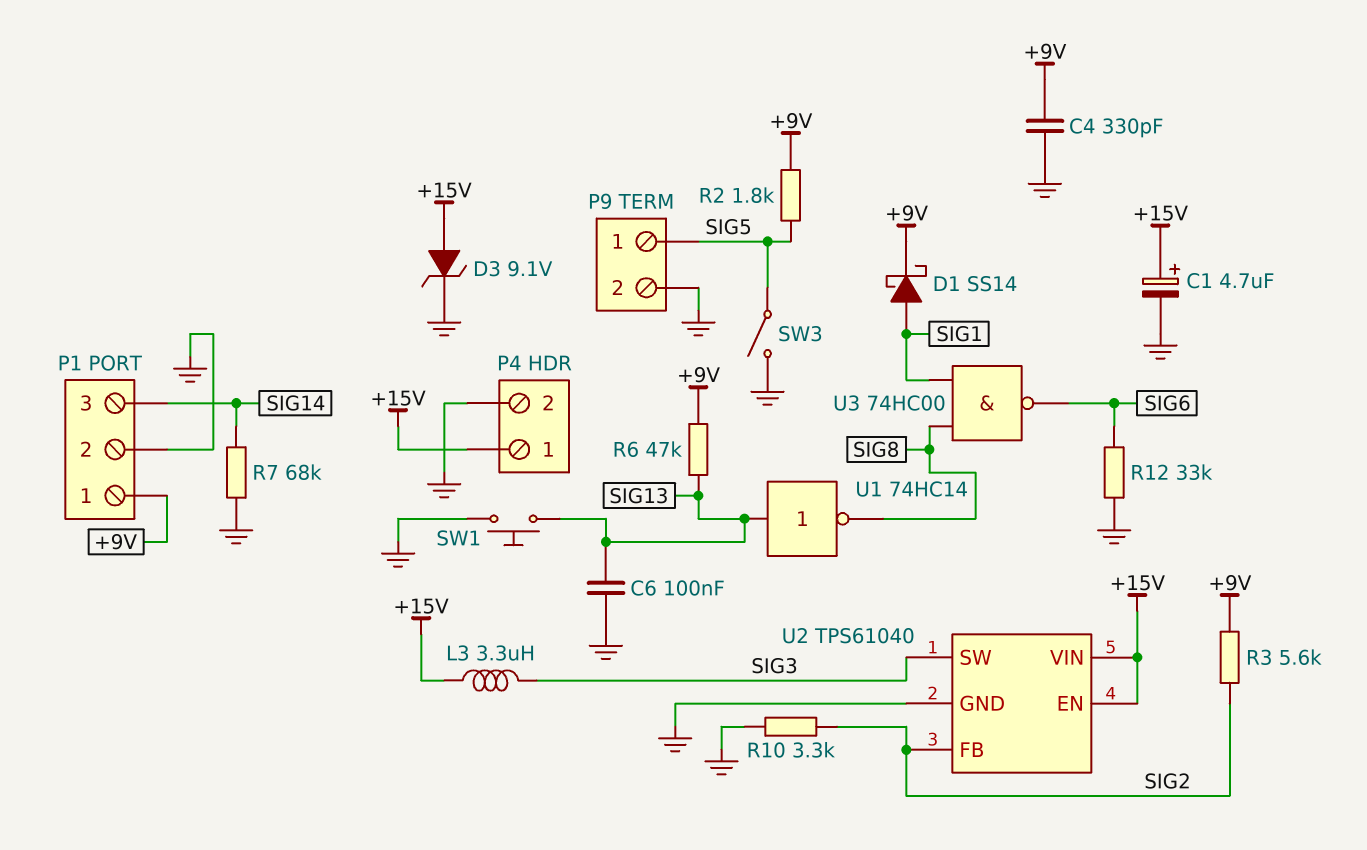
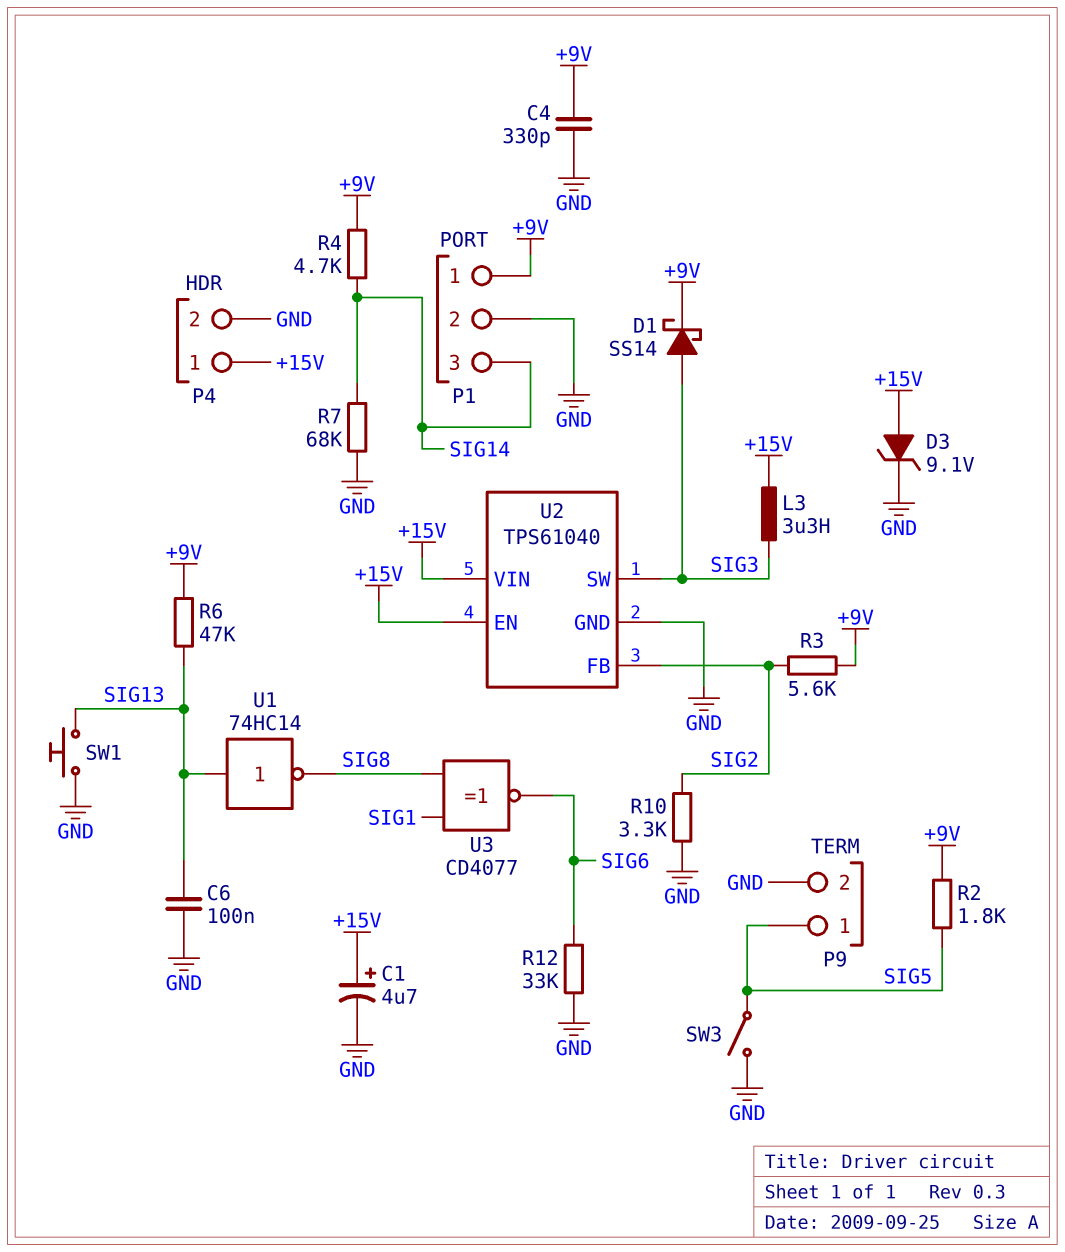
D1: schottky SS14 (A SIG1, K +9V) -> schottky SS14 (A SIG3, K +9V)
R4: none -> 4.7k (+9V, SIG14)
U3: NAND 74HC00 (in SIG1, in SIG8, out SIG6) -> XNOR CD4077 (in SIG1, in SIG8, out SIG6)

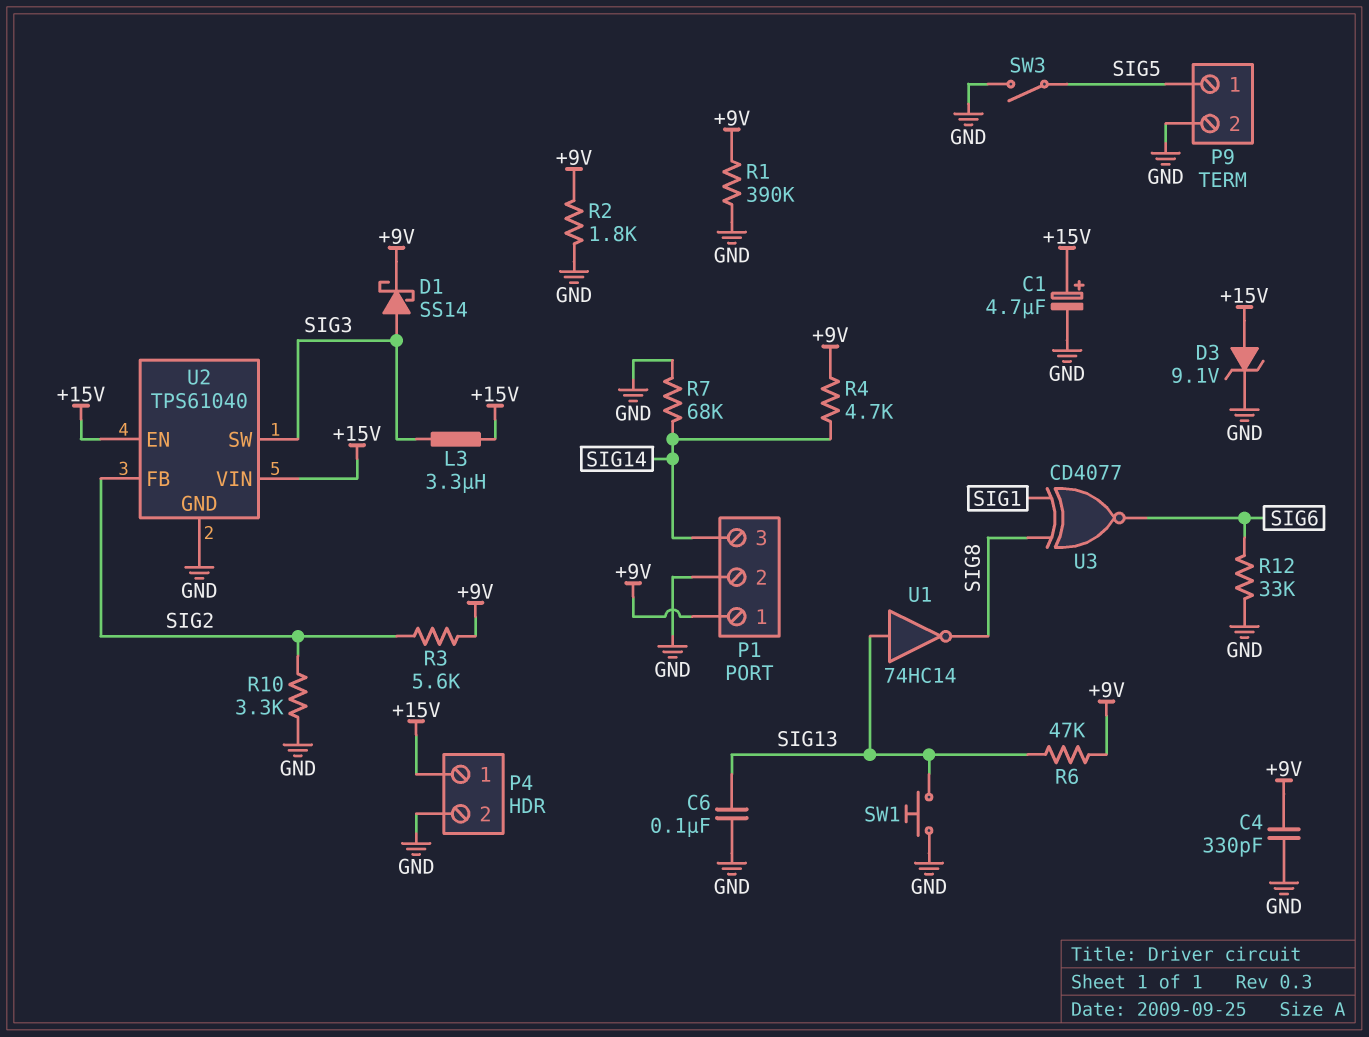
R1: none -> 390k (+9V, GND)
R2: 1.8k (+9V, SIG5) -> 1.8k (+9V, GND)

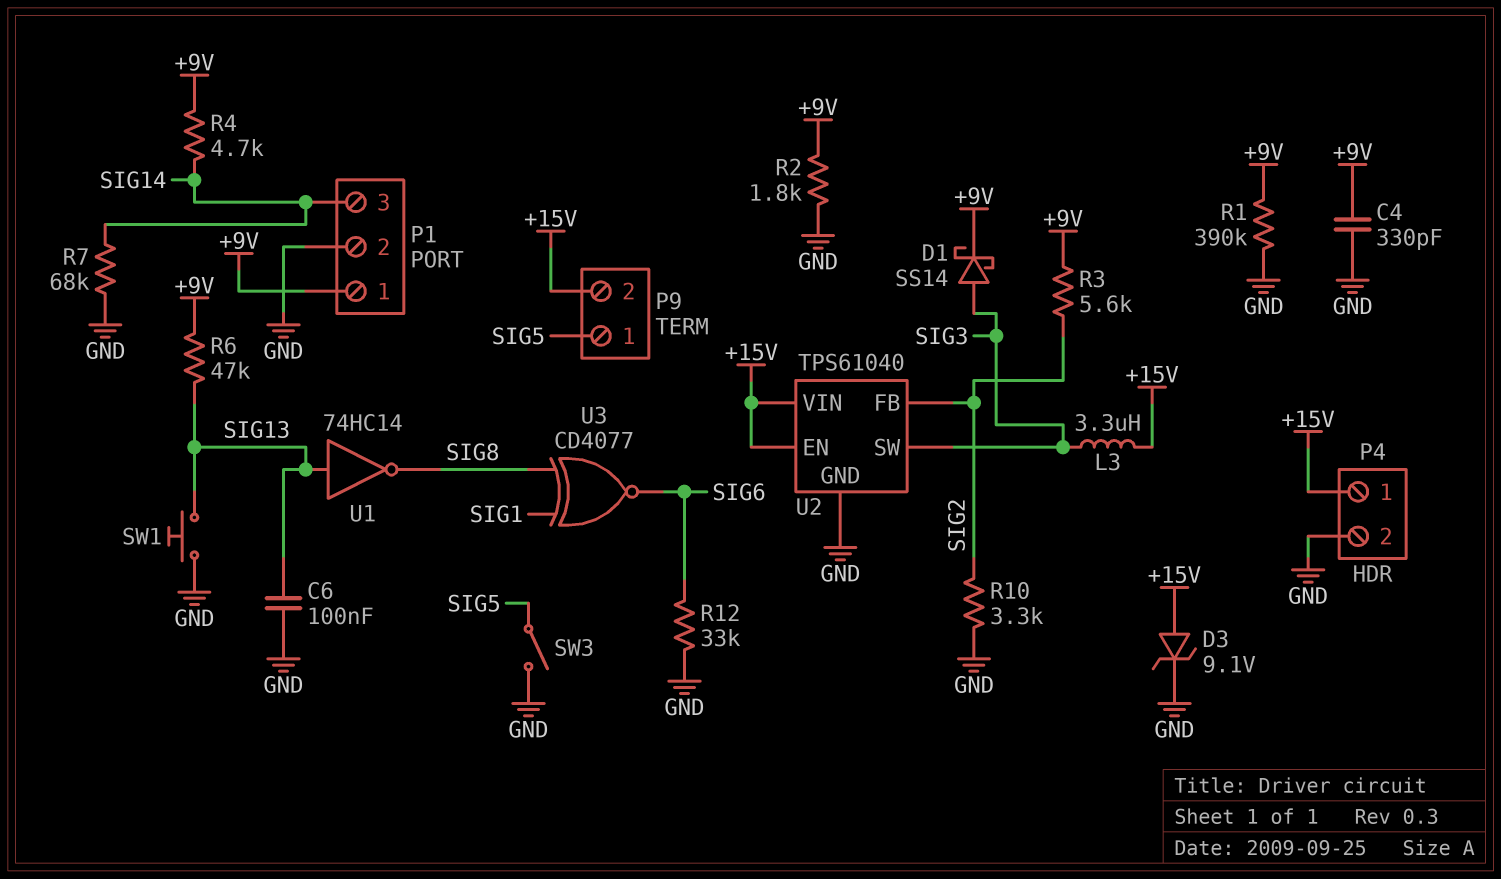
C1: 4.7uF (plus +15V, minus GND) -> none
P9 pin 2: GND -> +15V

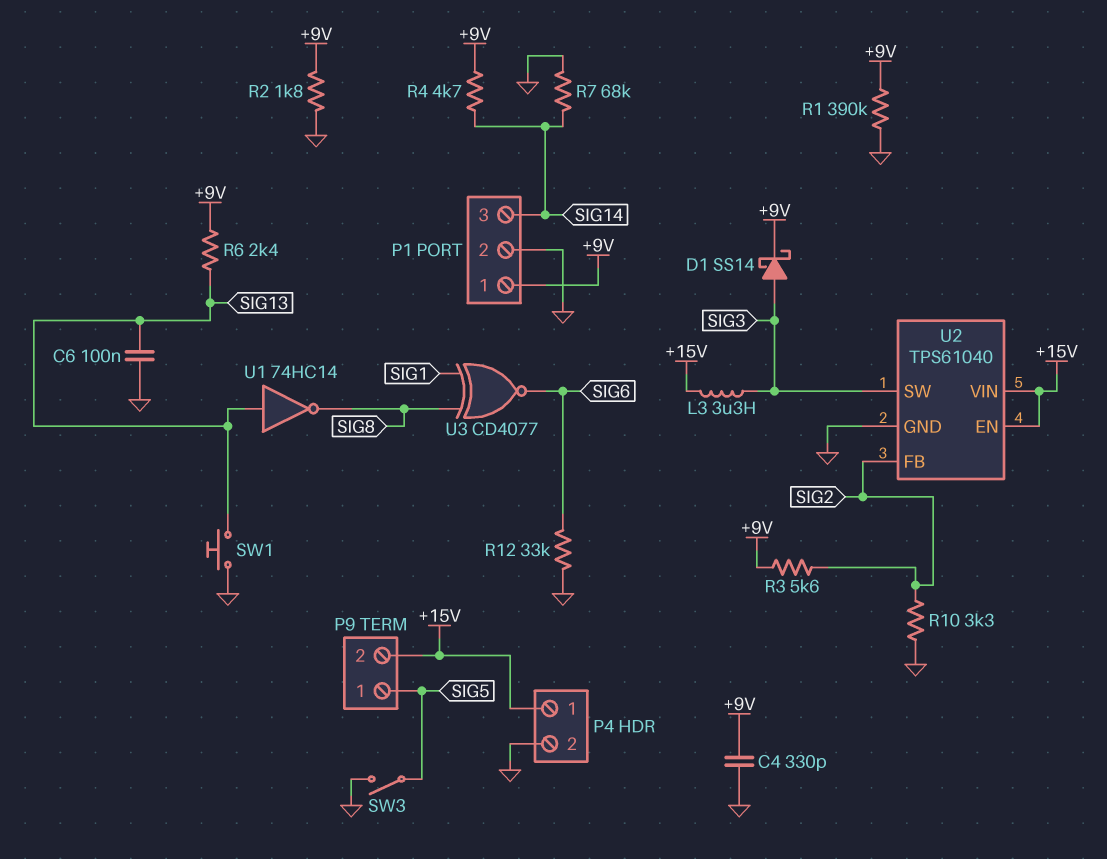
D3: zener 9.1V (A +15V, K GND) -> none
R6: 47k (+9V, SIG13) -> 2.4k (+9V, SIG13)

